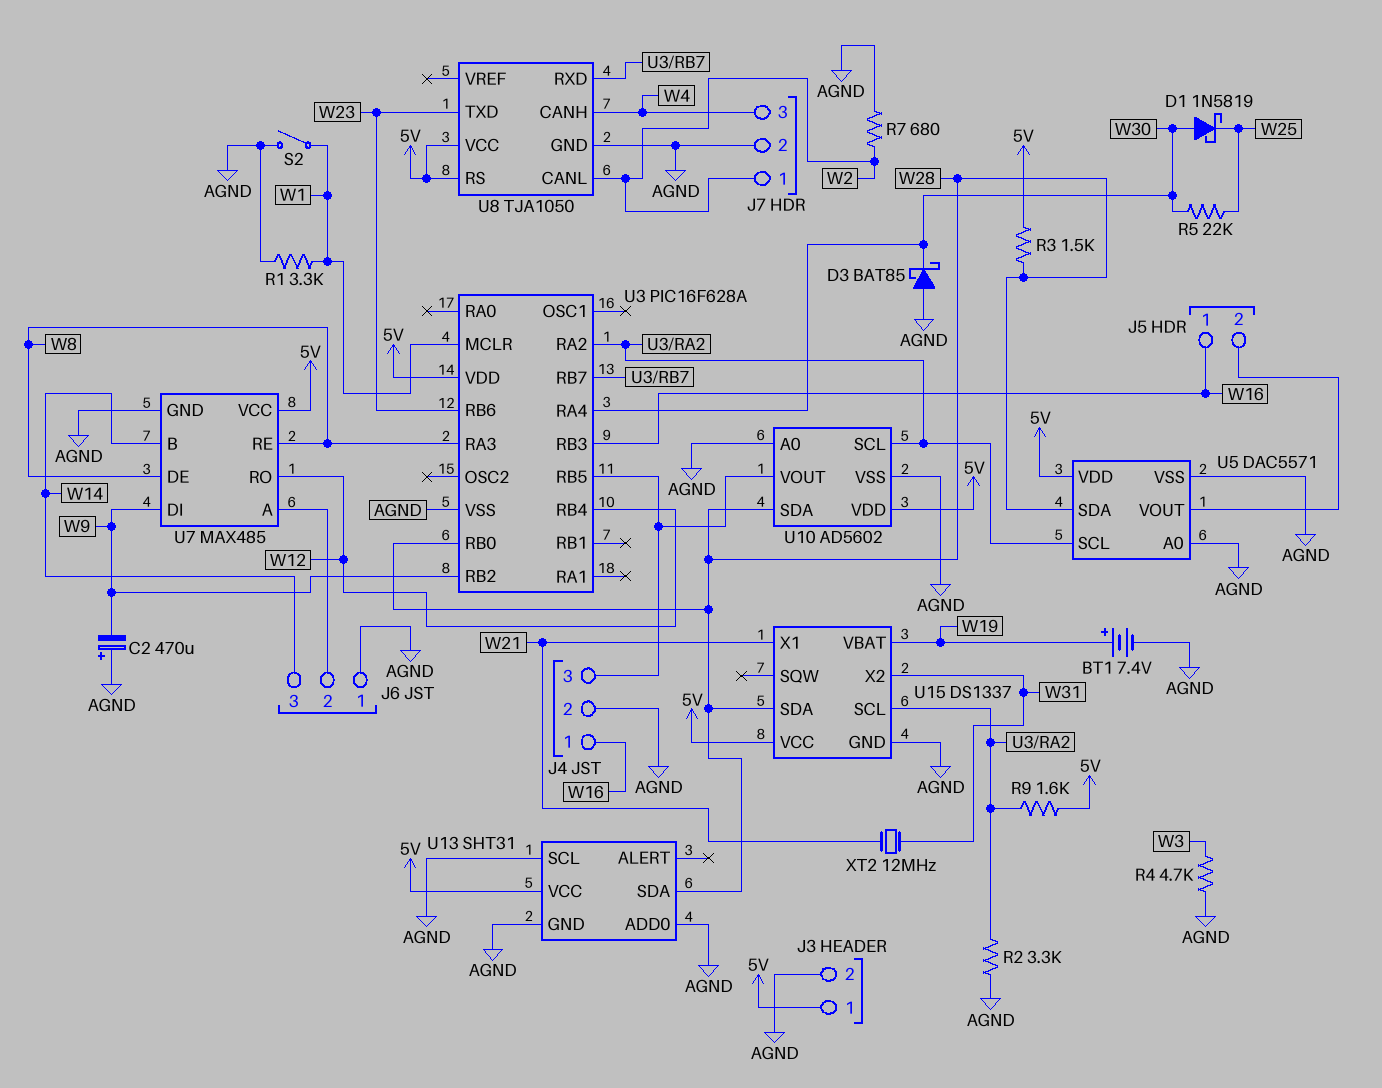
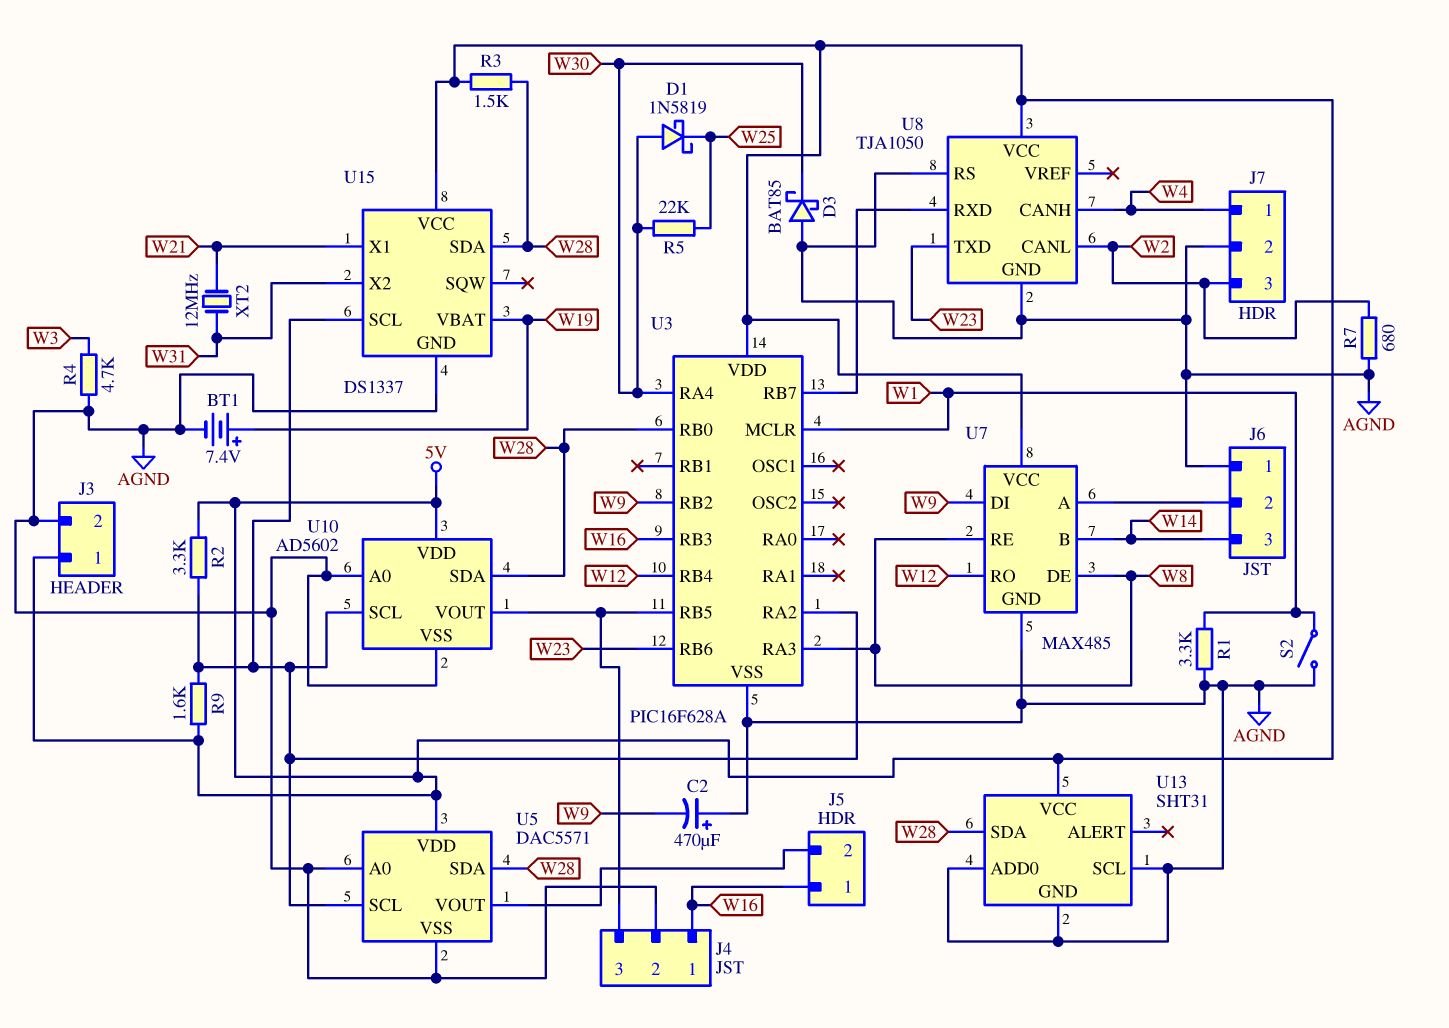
J7 pin 1: W2 -> W4
J7 pin 3: W4 -> W2
R2: 3.3k (AGND, U3/RA2) -> 3.3k (5V, U3/RA2)
U8 pin RS: 5V -> AGND

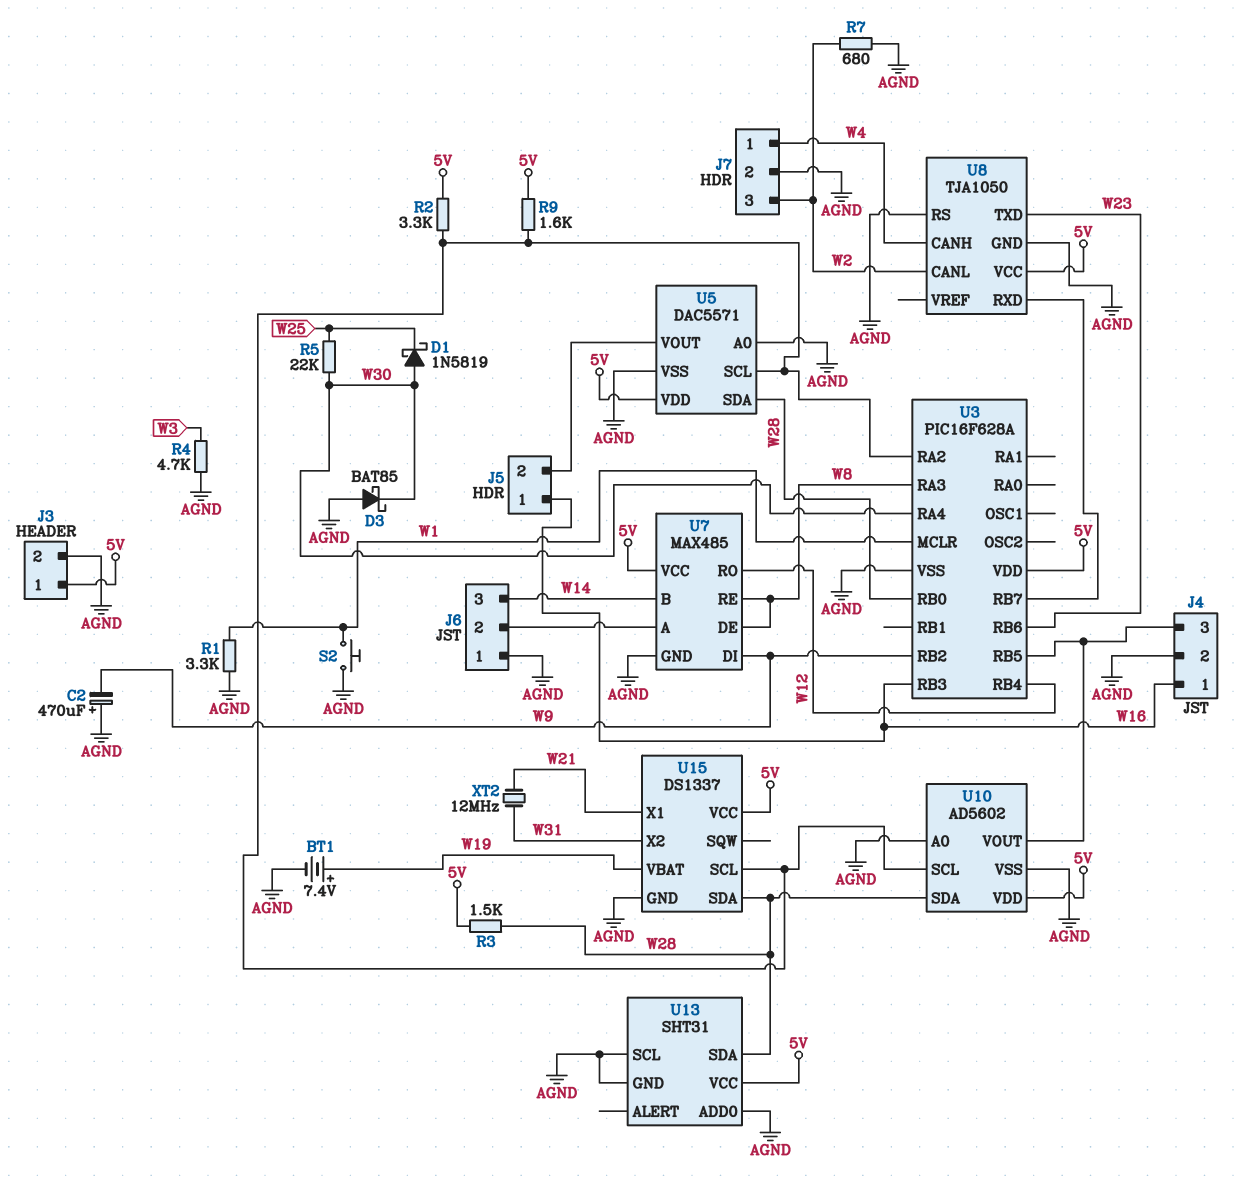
S2: switch (AGND, W1) -> button (AGND, W1)

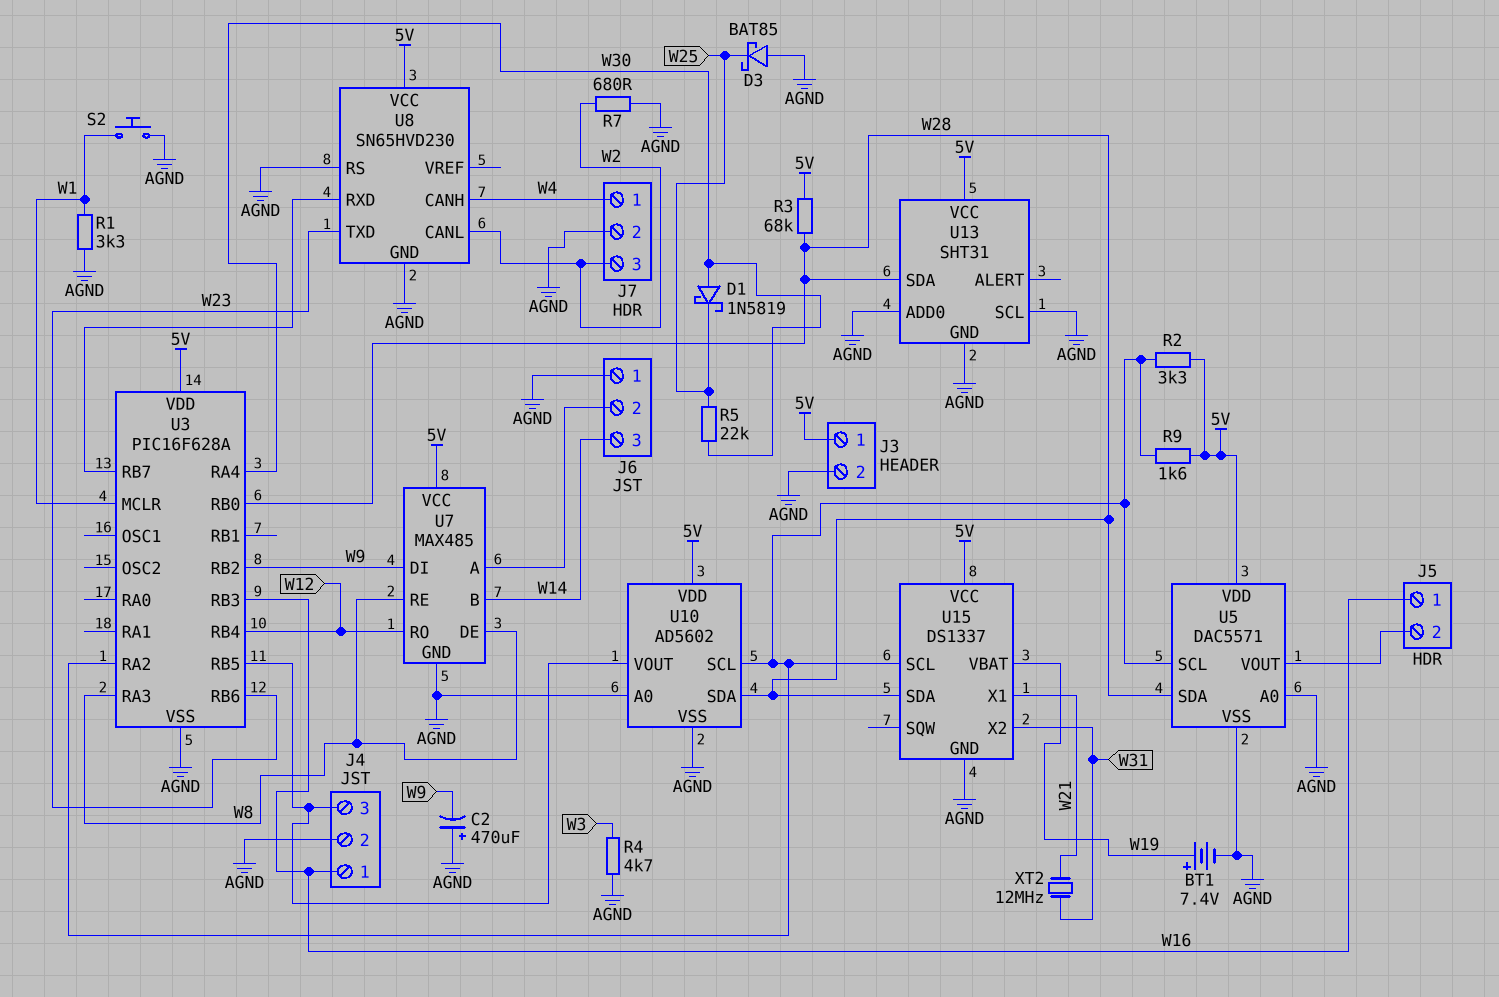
D3: schottky BAT85 (A AGND, K W30) -> schottky BAT85 (A AGND, K W25)
R3: 1.5k (5V, W28) -> 68k (5V, W28)
U8: TJA1050 -> SN65HVD230

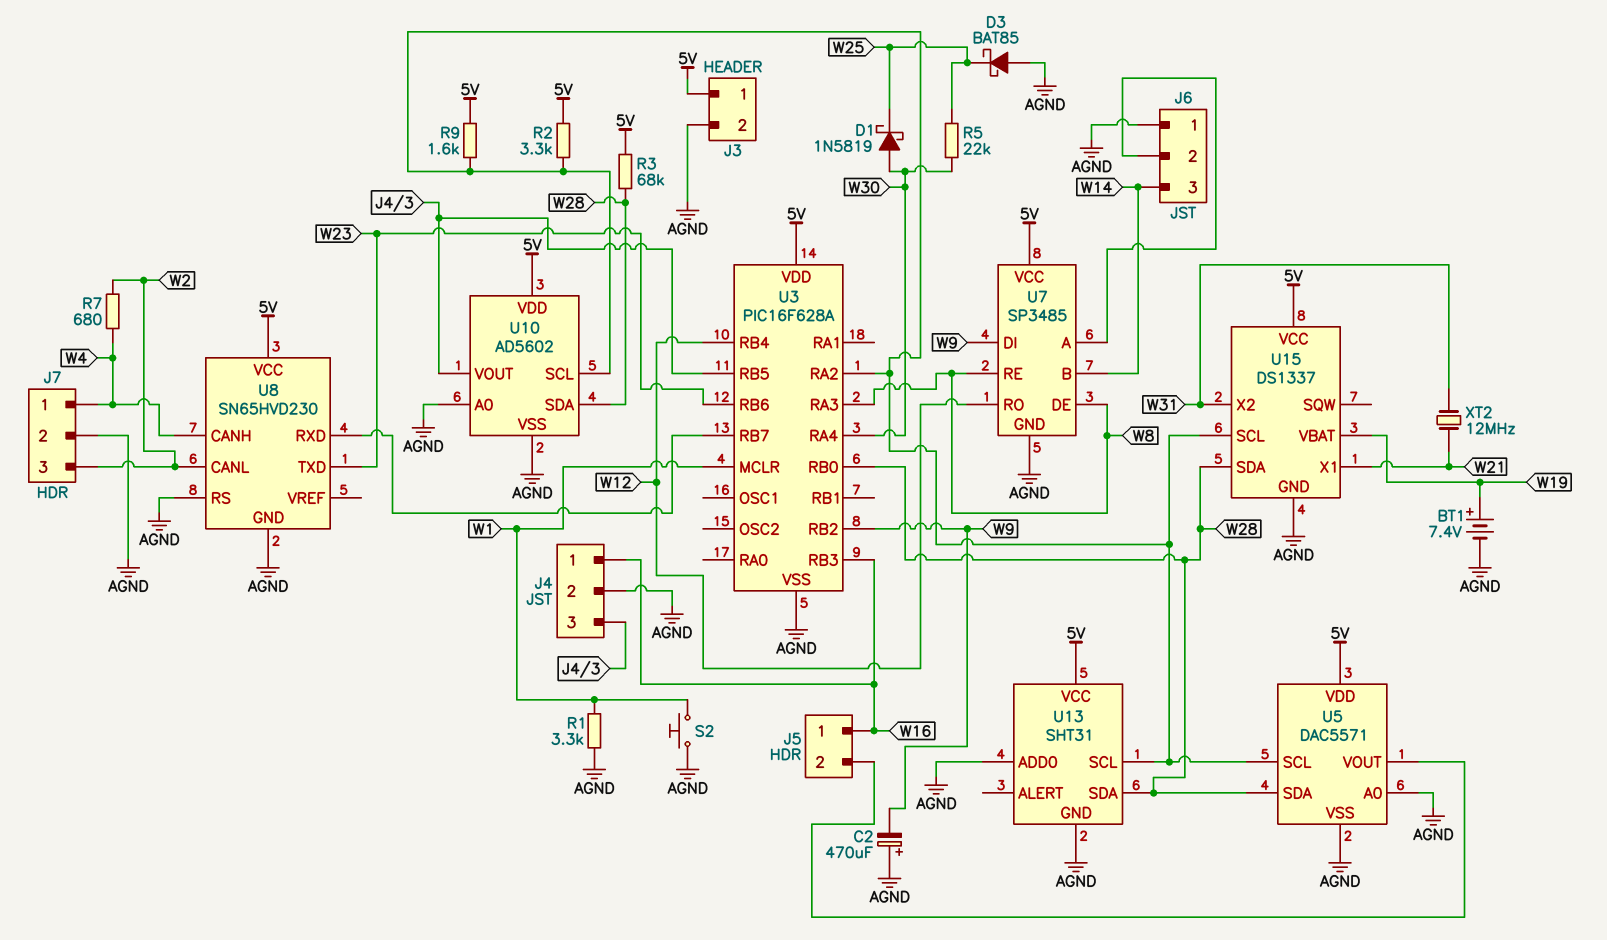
R4: 4.7k (AGND, W3) -> none
R7: 680 (AGND, W2) -> 680 (W2, W4)
U7: MAX485 -> SP3485
U13 pin SCL: AGND -> U3/RA2

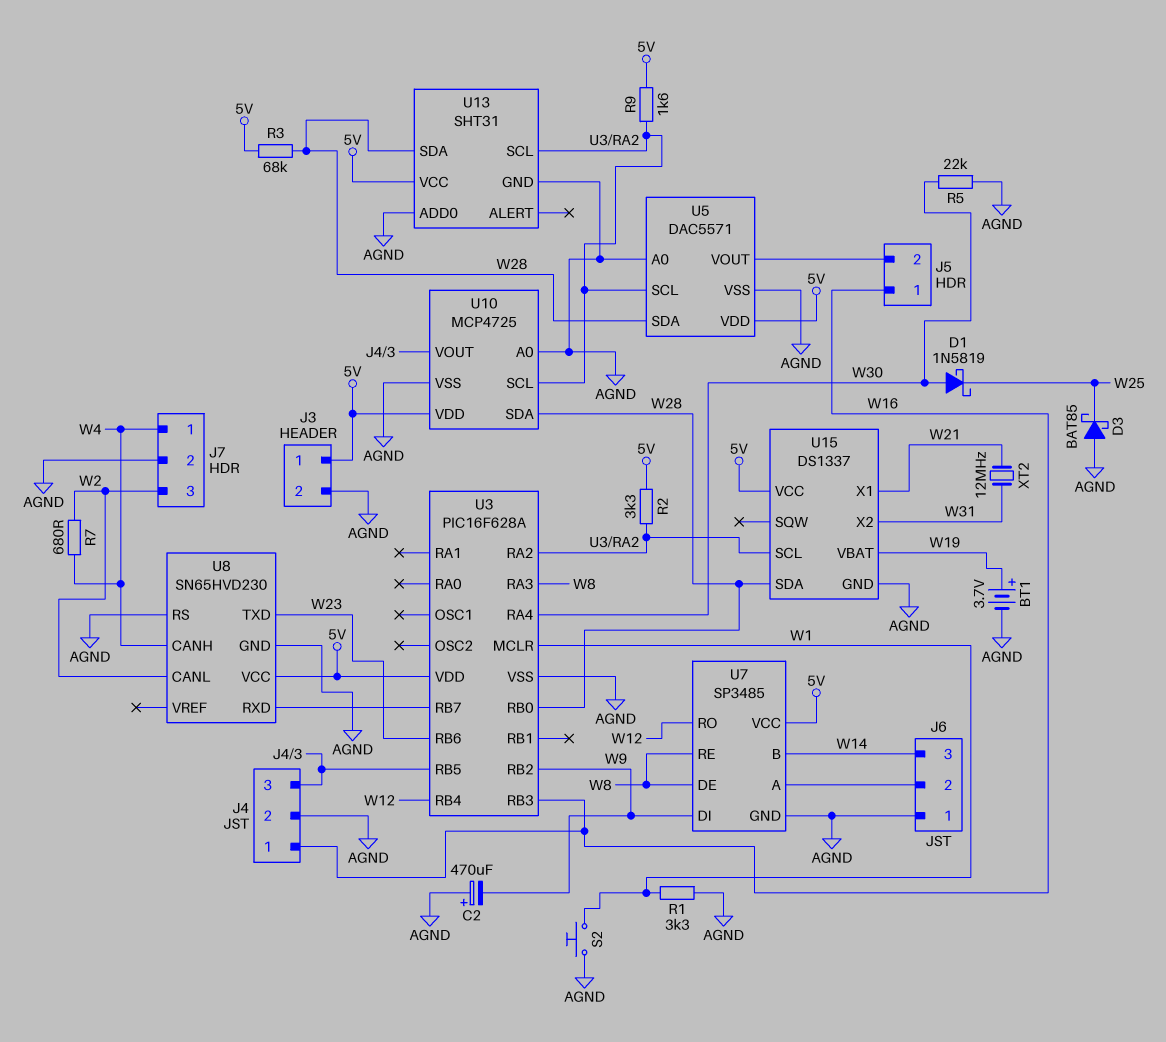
BT1: 7.4V (plus W19, minus AGND) -> 3.7V (plus W19, minus AGND)
R5: 22k (W25, W30) -> 22k (AGND, W30)
U10: AD5602 -> MCP4725

